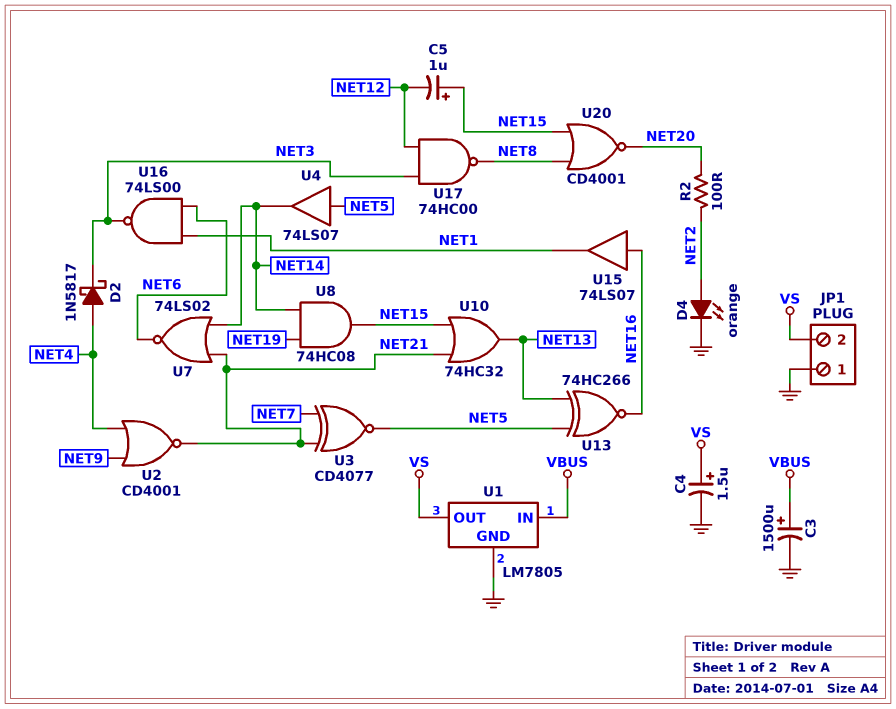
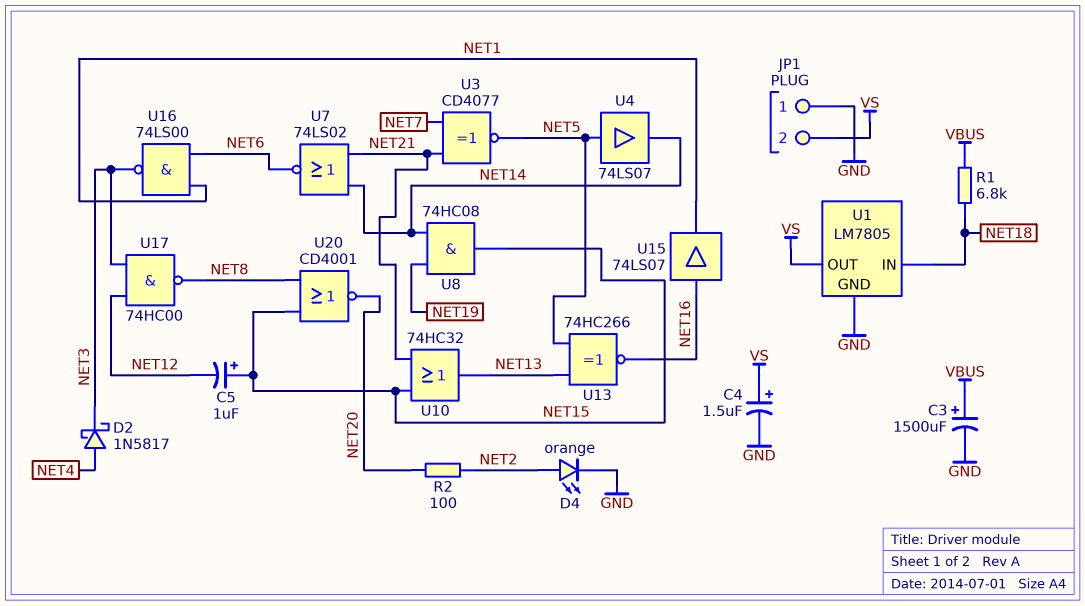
R1: none -> 6.8k (NET18, VBUS)
U1 pin IN: VBUS -> NET18
U2: NOR CD4001 (in NET4, in NET9, out NET21) -> none

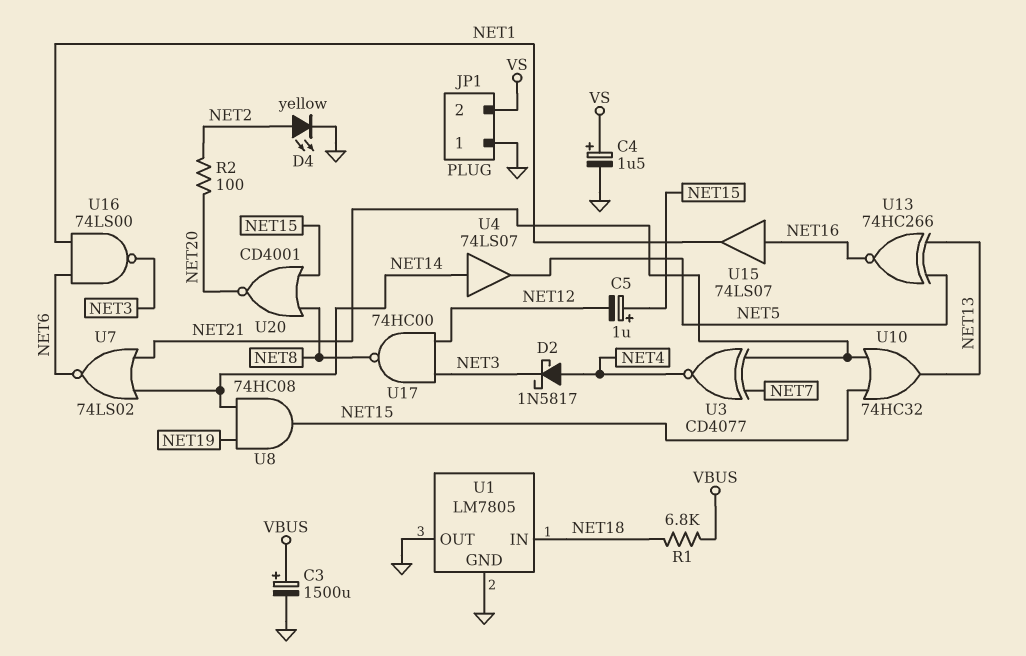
D4: LED orange (A NET2, K GND) -> LED yellow (A NET2, K GND)
U1 pin OUT: VS -> GND
U3: XNOR CD4077 (in NET7, in NET21, out NET5) -> XNOR CD4077 (in NET7, in NET21, out NET4)
U4: buffer 74LS07 (in NET5, out NET14) -> buffer 74LS07 (in NET14, out NET5)

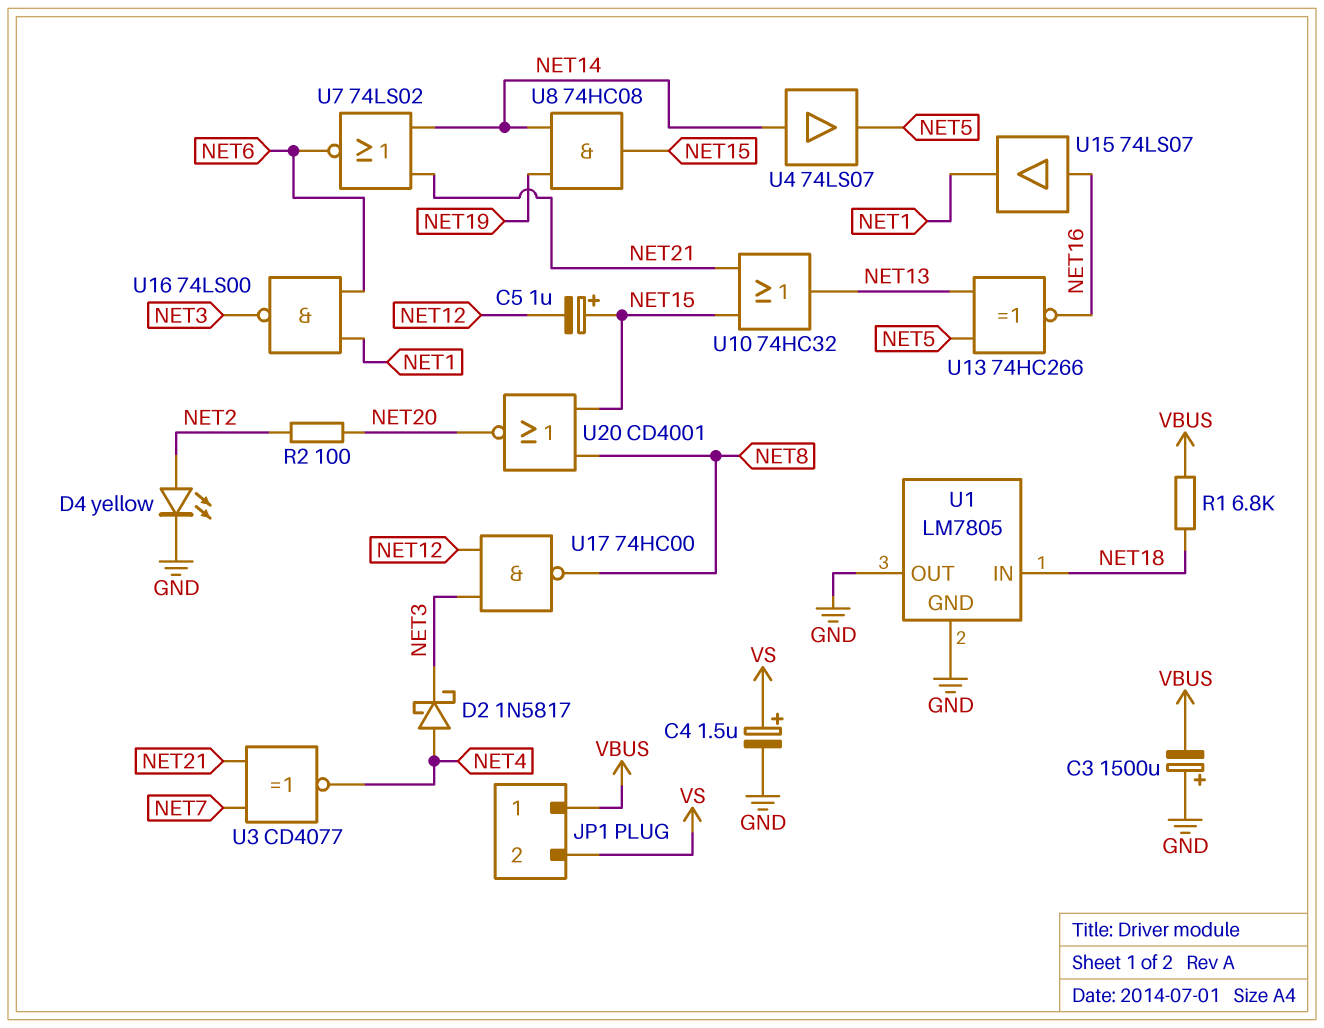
C3: 1500uF (plus VBUS, minus GND) -> 1500uF (plus GND, minus VBUS)
JP1 pin 1: GND -> VBUS

